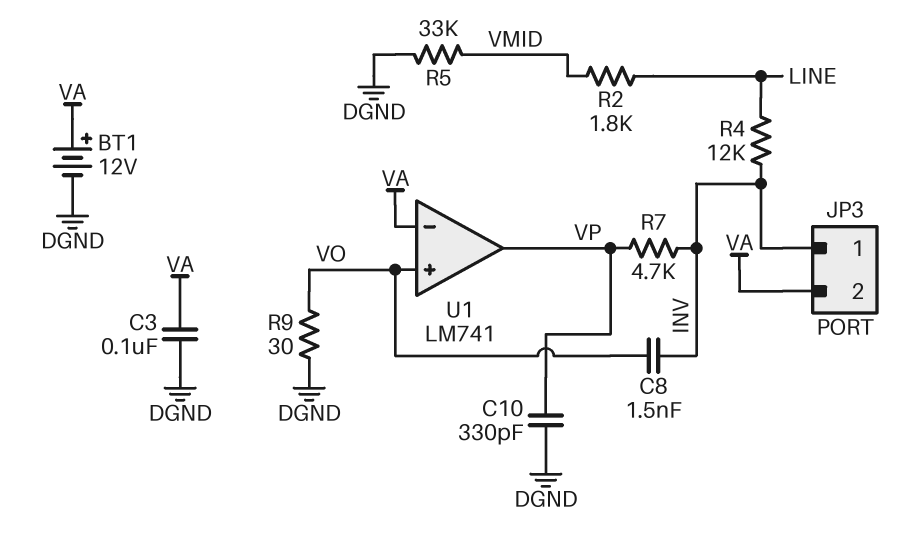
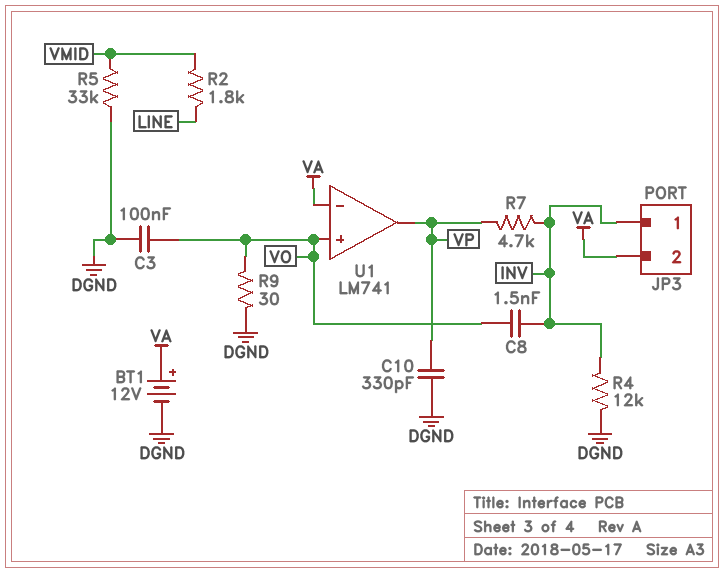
C3: 100nF (DGND, VA) -> 100nF (DGND, VO)
R4: 12k (INV, LINE) -> 12k (DGND, INV)

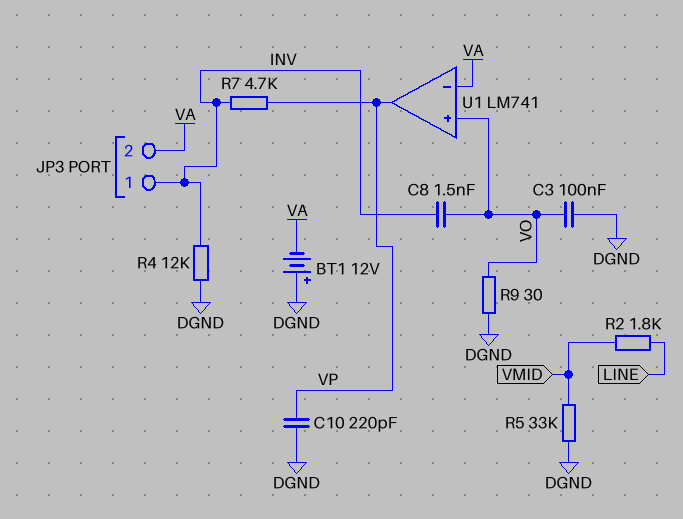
BT1: 12V (plus VA, minus DGND) -> 12V (plus DGND, minus VA)
C10: 330pF (DGND, VP) -> 220pF (DGND, VP)

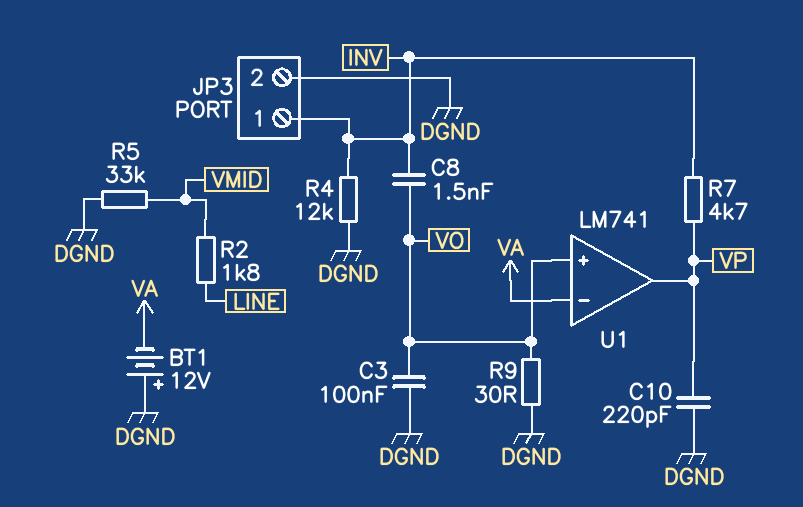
JP3 pin 2: VA -> DGND

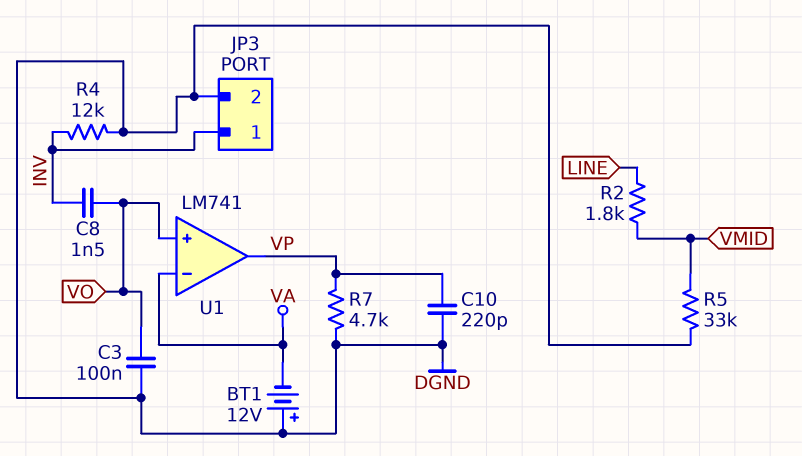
R7: 4.7k (INV, VP) -> 4.7k (DGND, VP)
R9: 30 (DGND, VO) -> none

